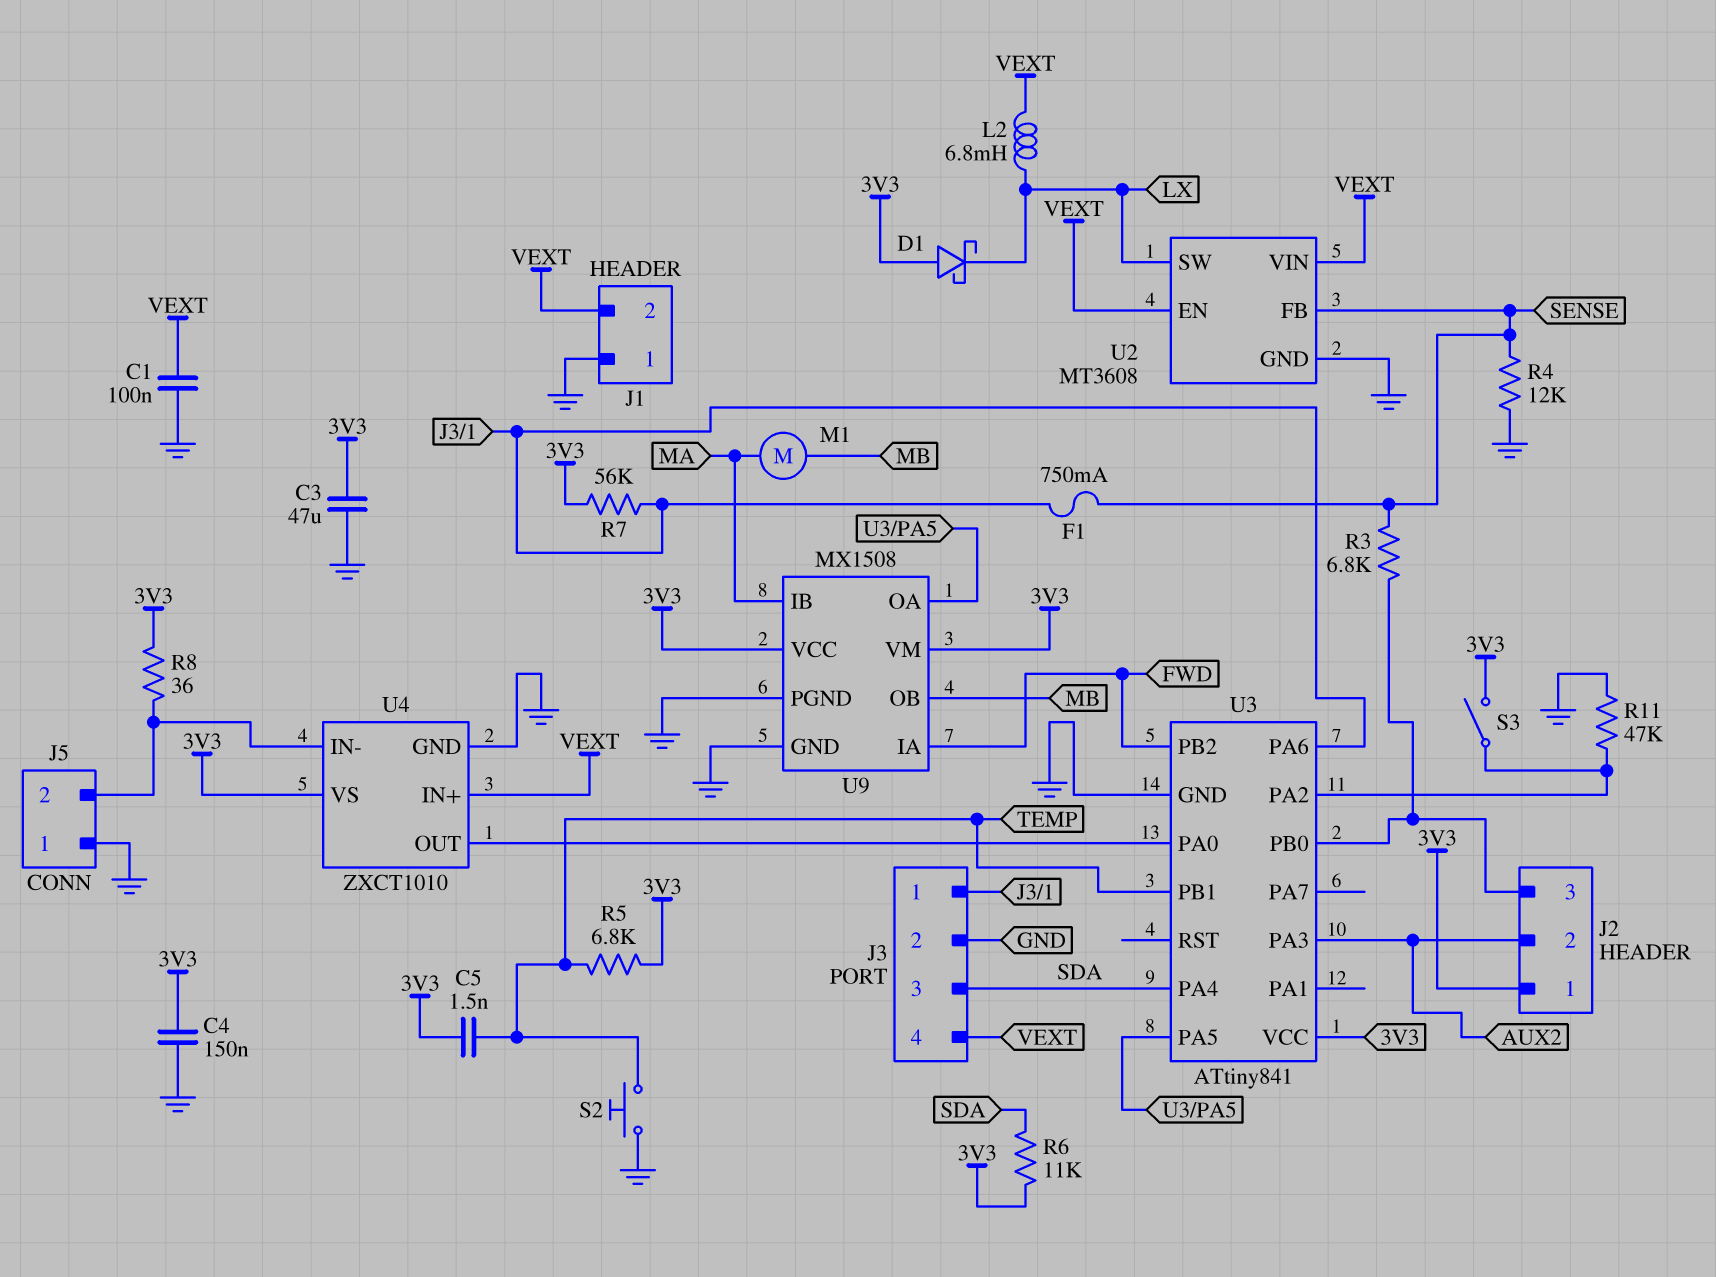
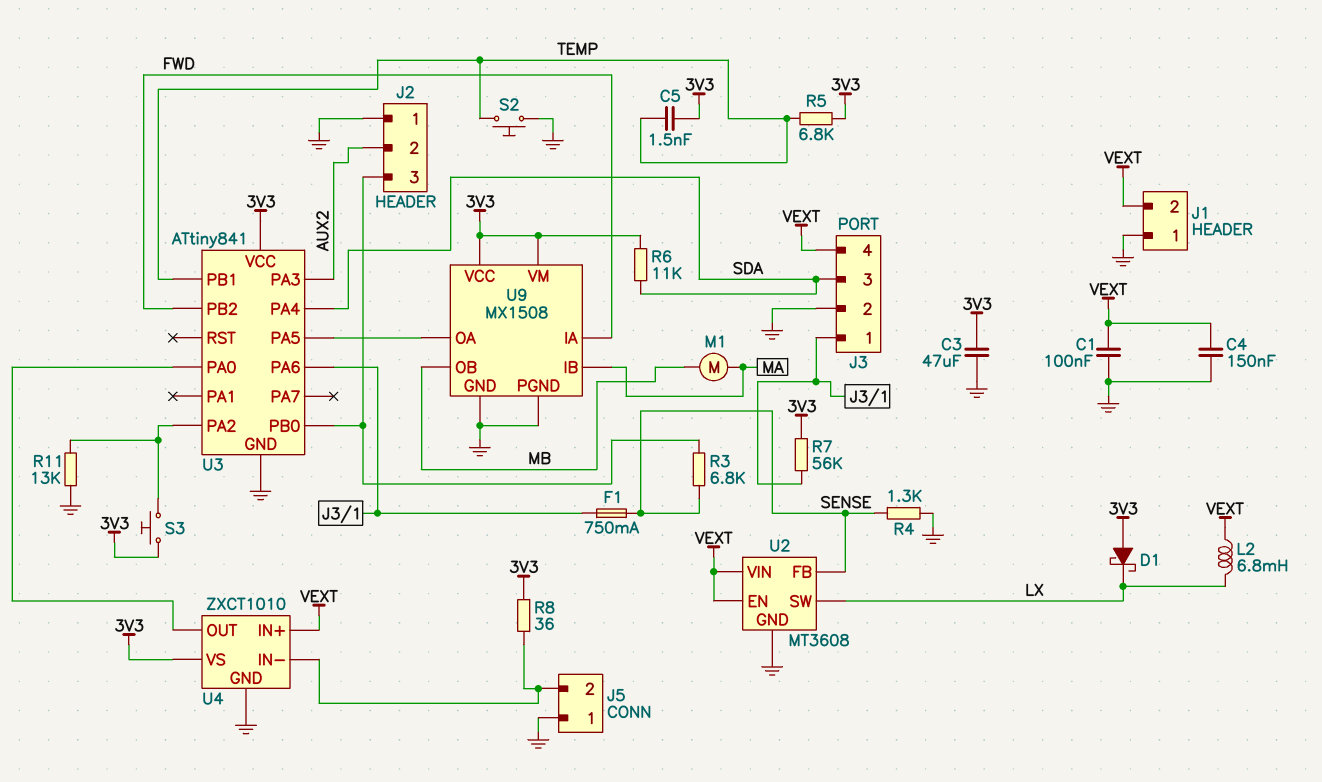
C4: 150nF (3V3, GND) -> 150nF (GND, VEXT)
J2 pin 1: 3V3 -> GND
R4: 12k (GND, SENSE) -> 1.3k (GND, SENSE)
R11: 47k (GND, U3/PA2) -> 13k (GND, U3/PA2)
S3: switch (3V3, U3/PA2) -> button (3V3, U3/PA2)

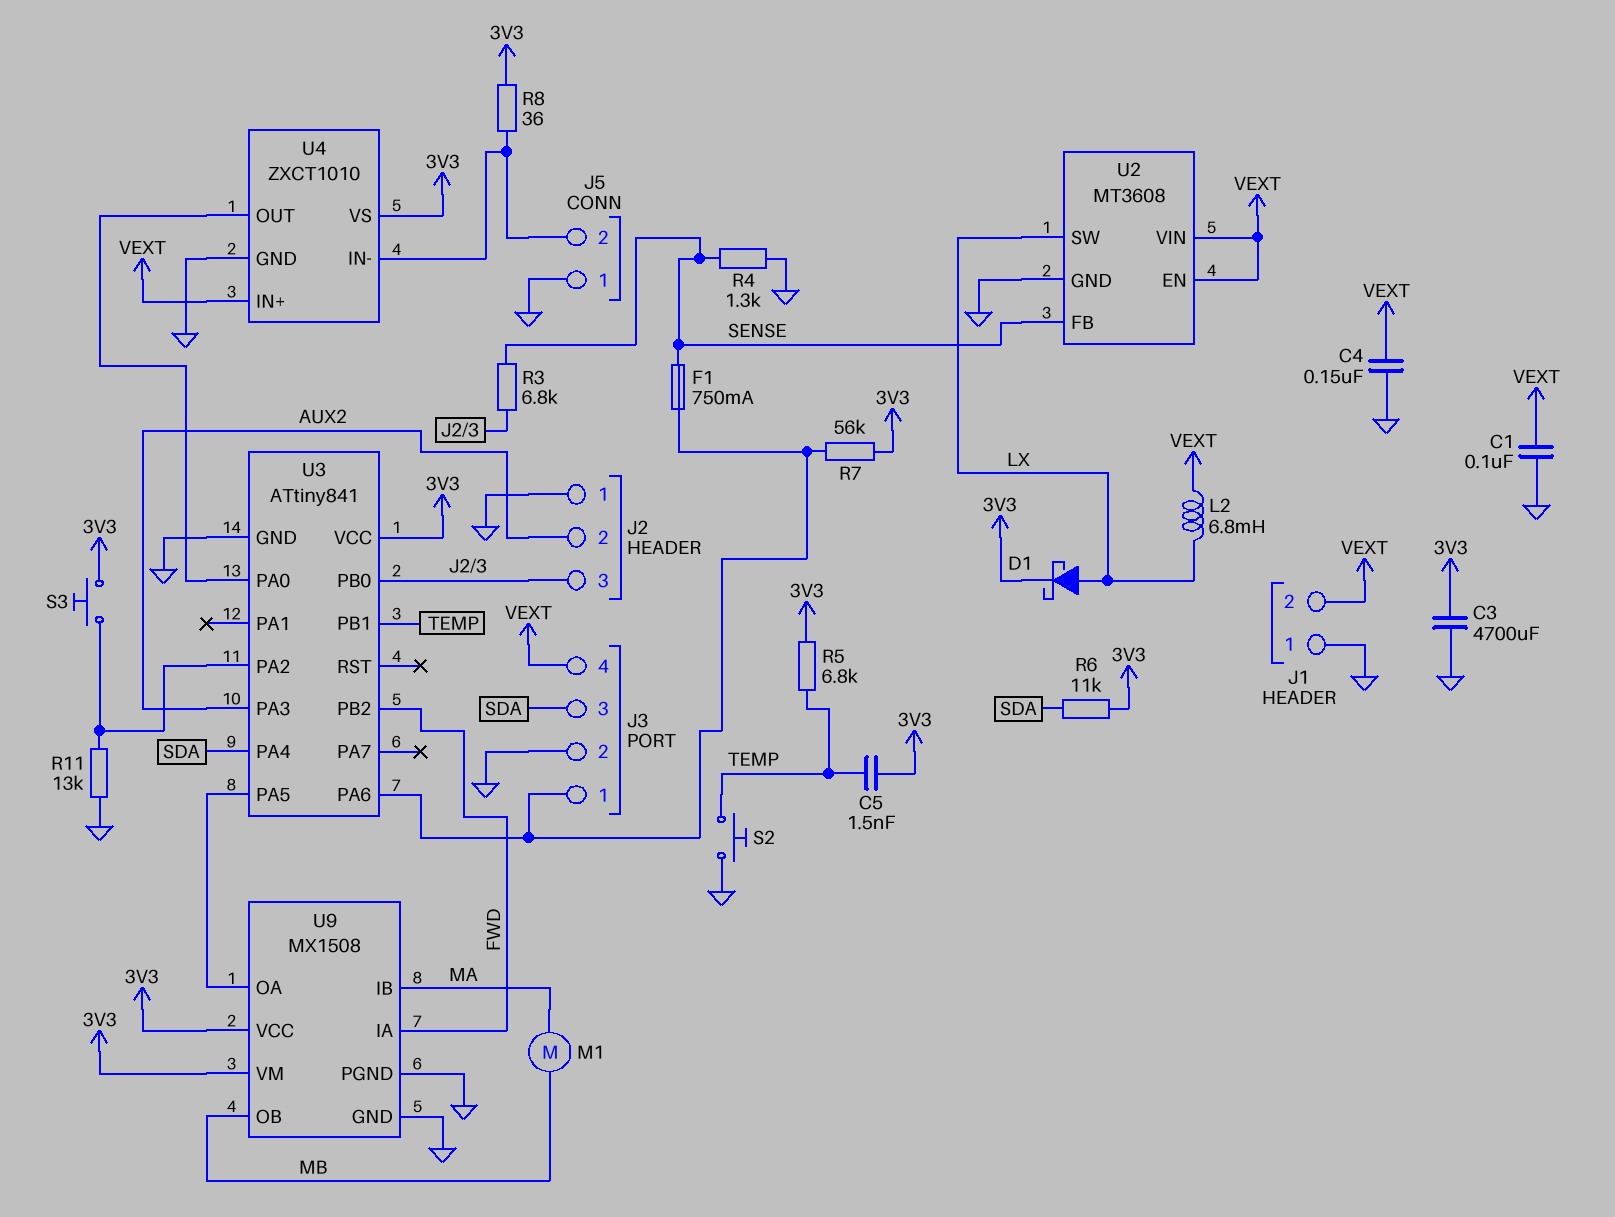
C3: 47uF (3V3, GND) -> 4700uF (3V3, GND)
D1: schottky (A 3V3, K LX) -> schottky (A LX, K 3V3)

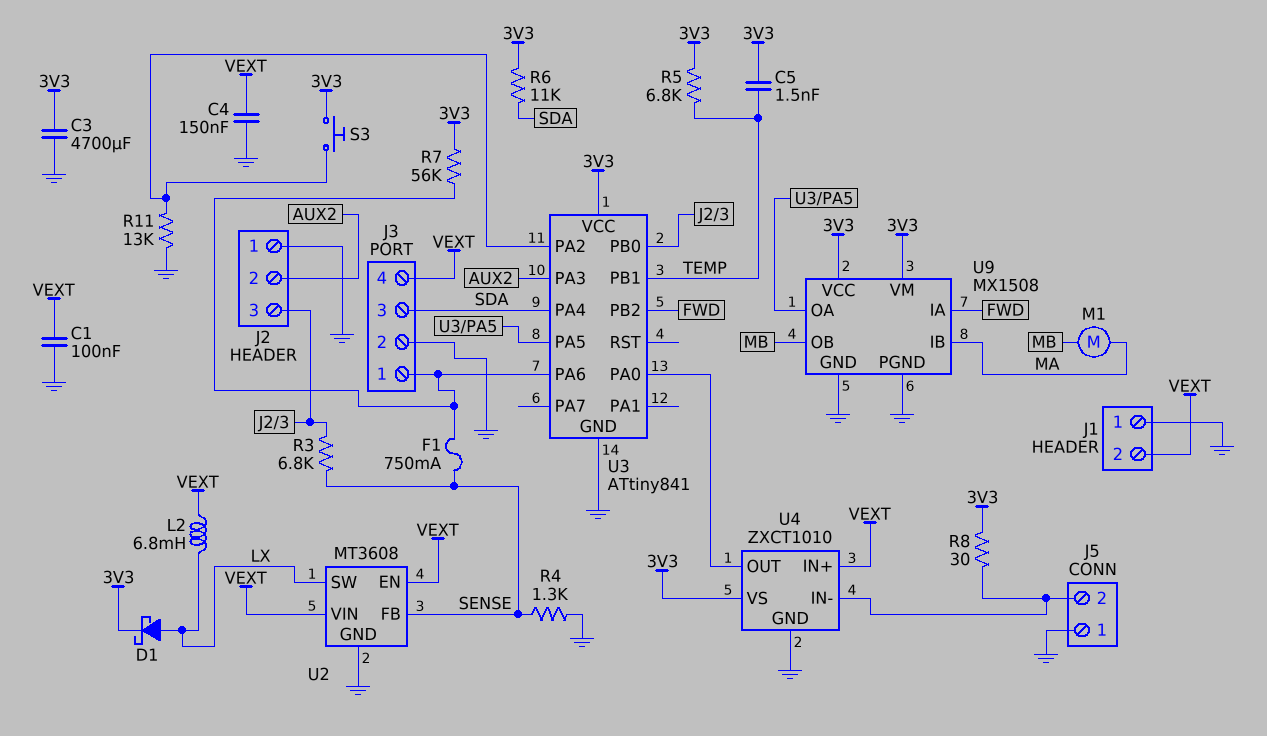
R8: 36 (3V3, J5/2) -> 30 (3V3, J5/2)
S2: button (GND, TEMP) -> none

